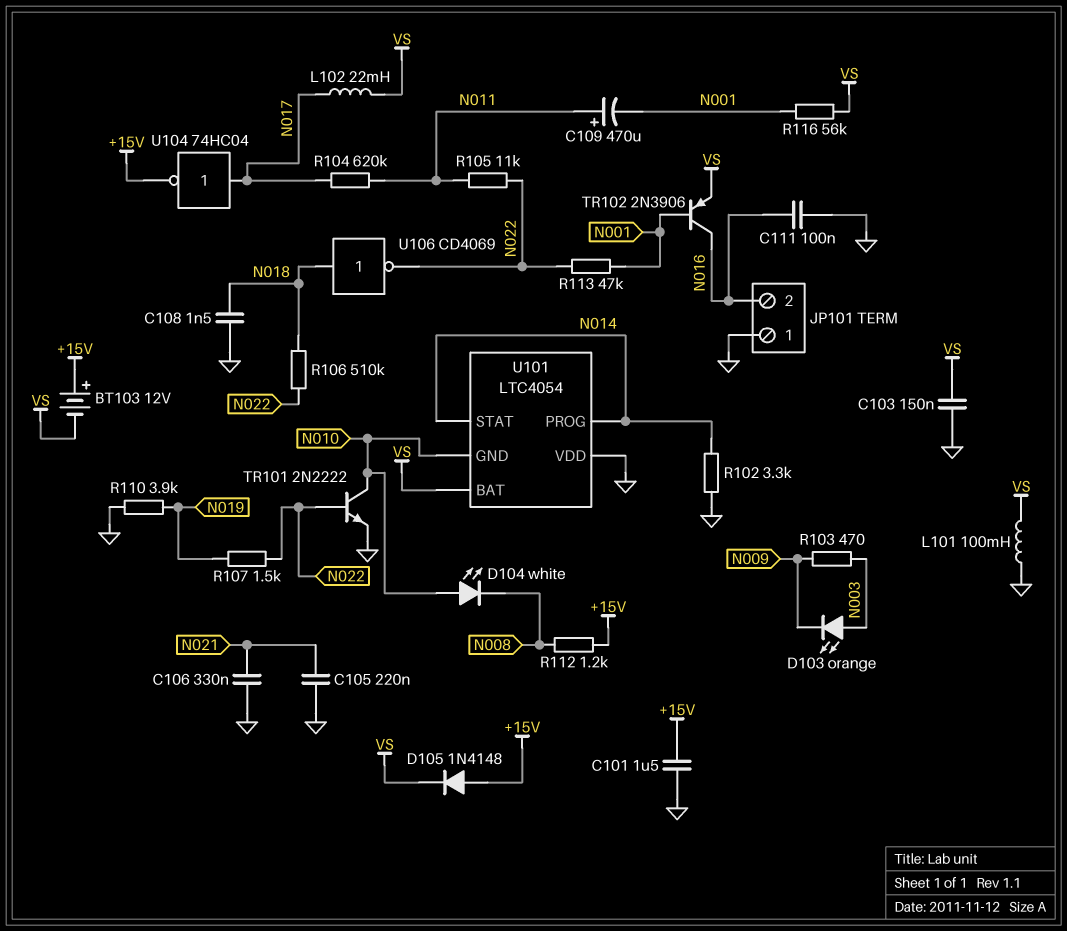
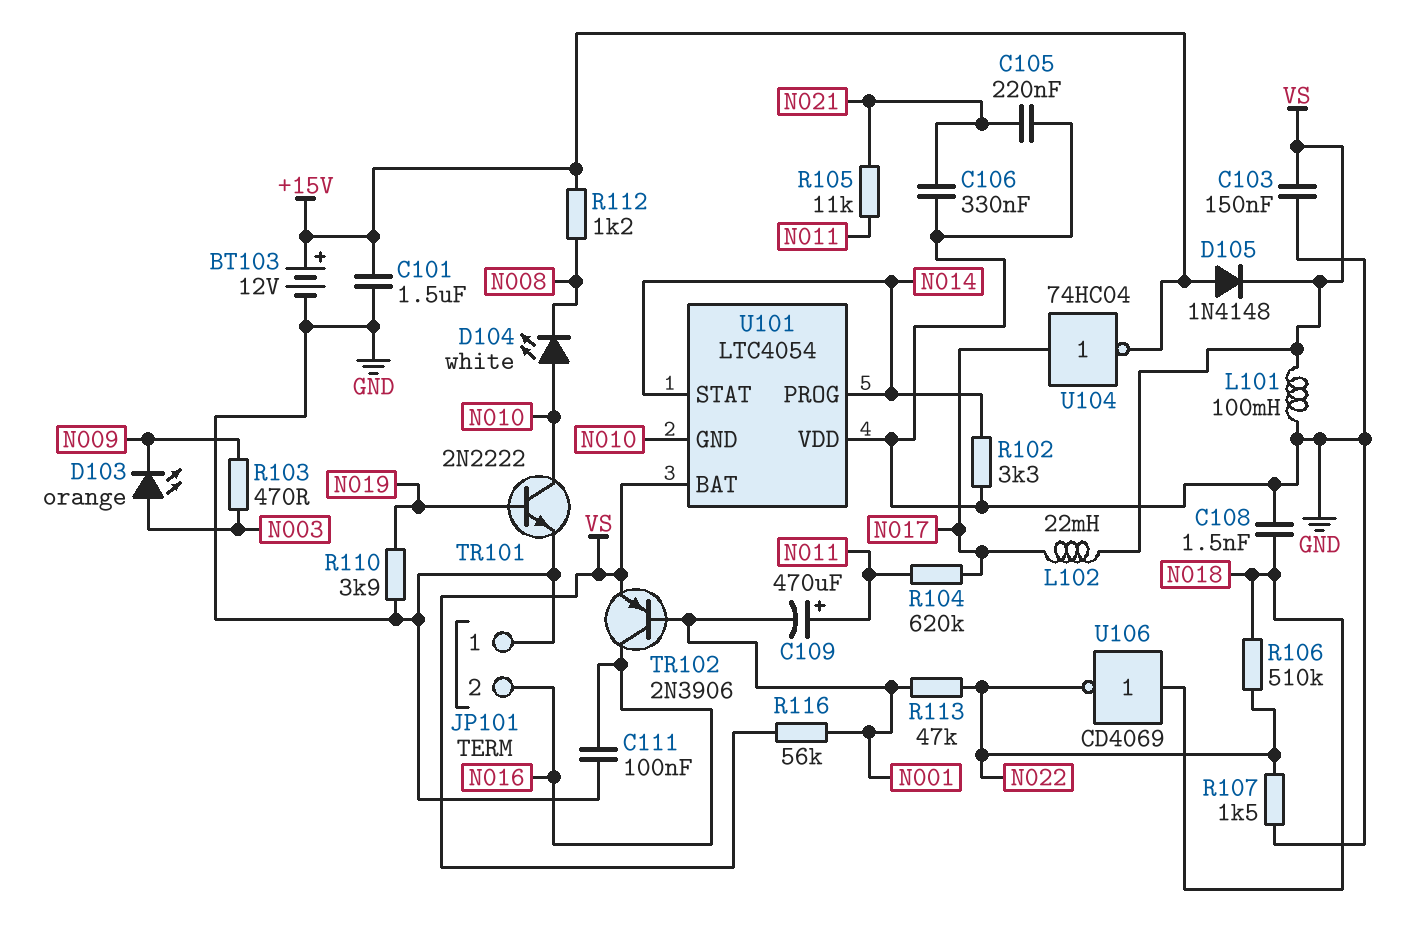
BT103: 12V (plus +15V, minus VS) -> 12V (plus +15V, minus GND)
R105: 11k (N011, N022) -> 11k (N011, N021)
R107: 1.5k (N019, N022) -> 1.5k (GND, N022)
TR101: NPN 2N2222 (B N022, C N010, E GND) -> NPN 2N2222 (B N019, C N010, E GND)

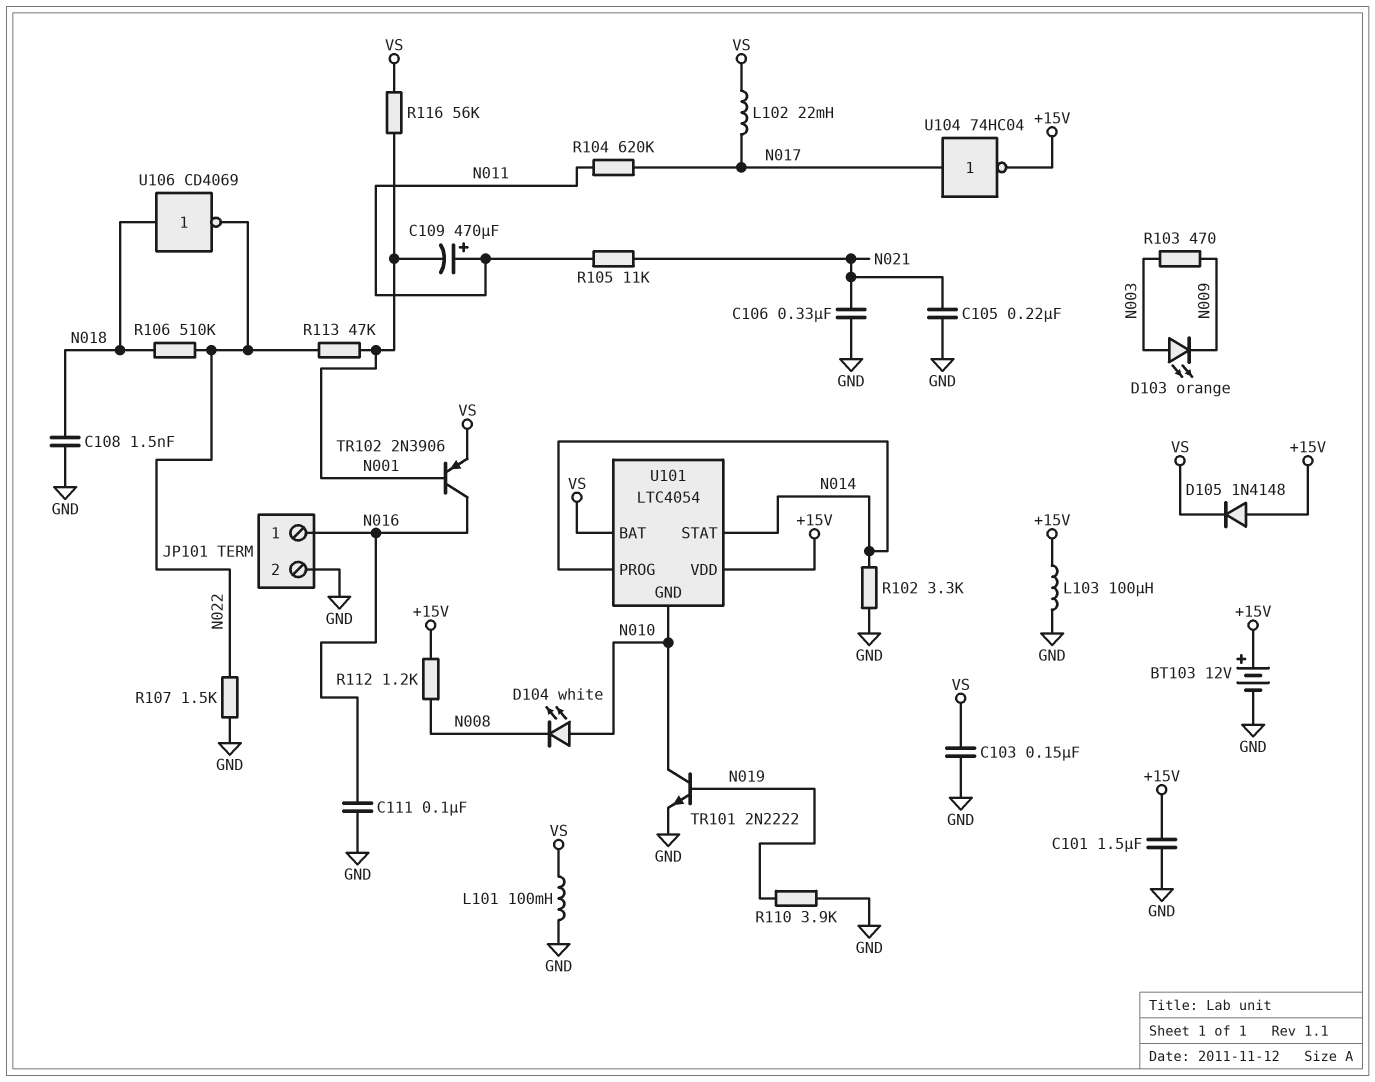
JP101 pin 1: GND -> N016
JP101 pin 2: N016 -> GND
L103: none -> 100uH (+15V, GND)
U101 pin VDD: GND -> +15V

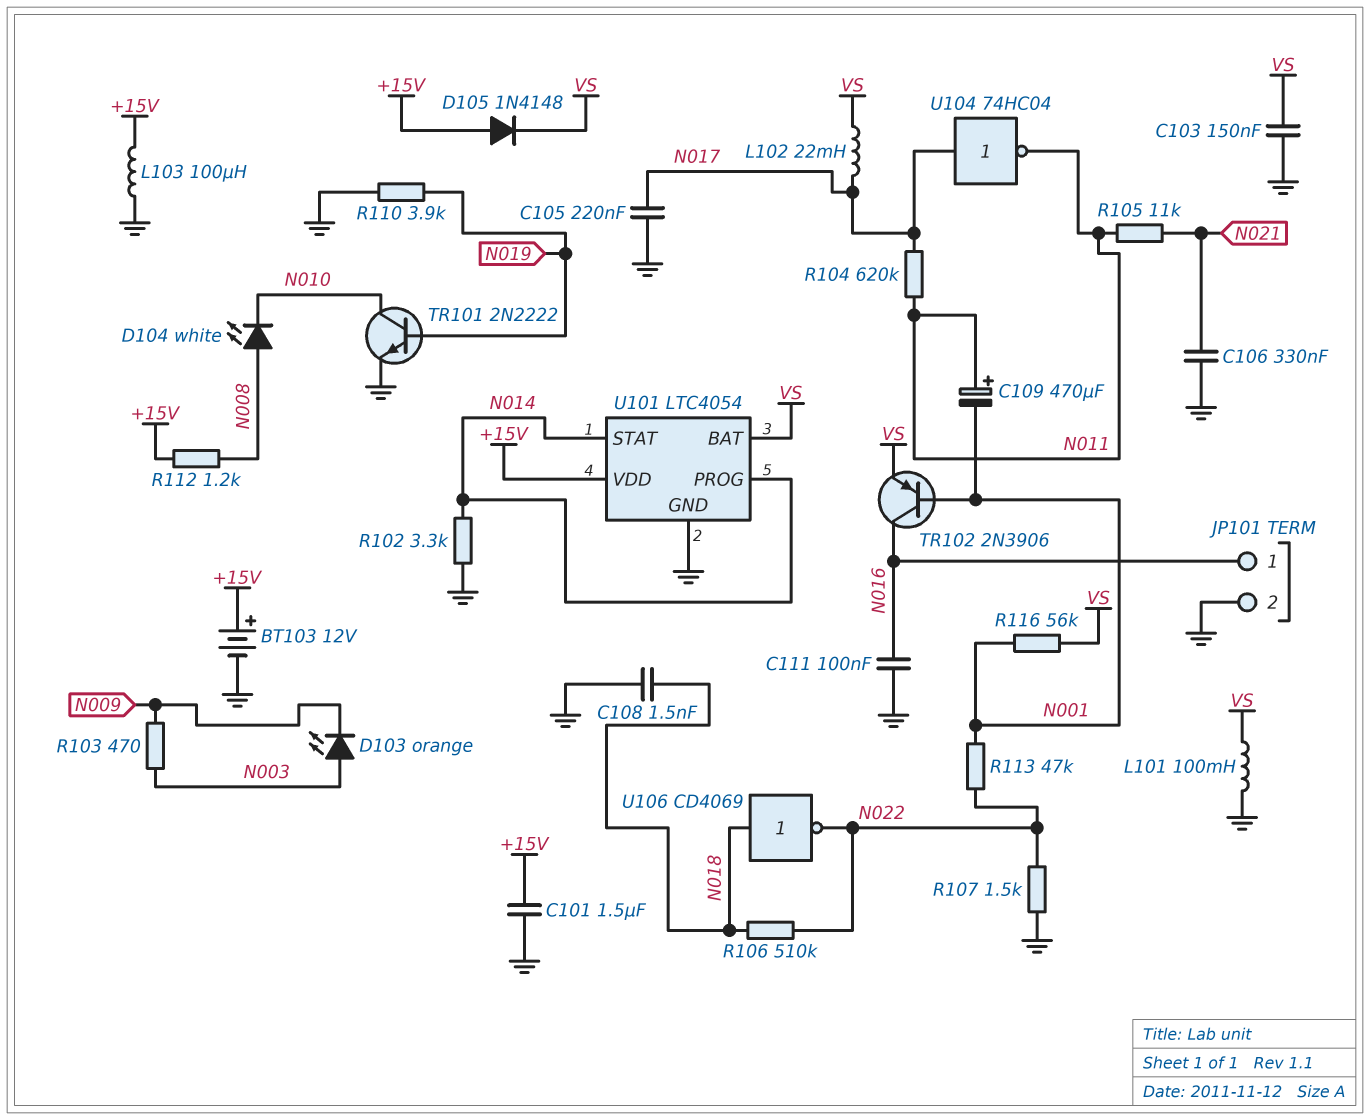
C105: 220nF (GND, N021) -> 220nF (GND, N017)
D104: LED white (A N010, K N008) -> LED white (A N008, K N010)
U101 pin GND: N010 -> GND
U104: NOT 74HC04 (in N017, out +15V) -> NOT 74HC04 (in N017, out N011)

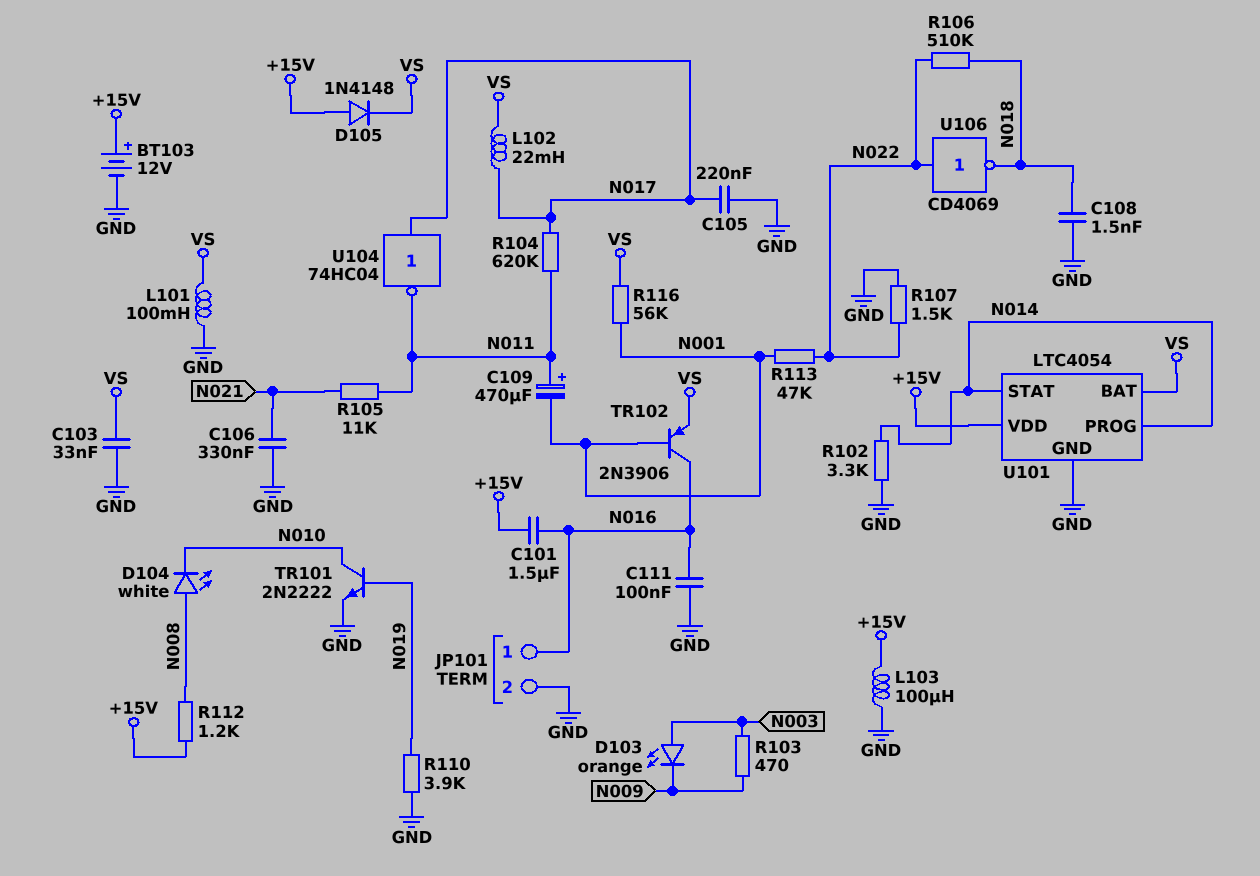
C101: 1.5uF (+15V, GND) -> 1.5uF (+15V, N016)
C103: 150nF (GND, VS) -> 33nF (GND, VS)
U106: NOT CD4069 (in N018, out N022) -> NOT CD4069 (in N022, out N018)

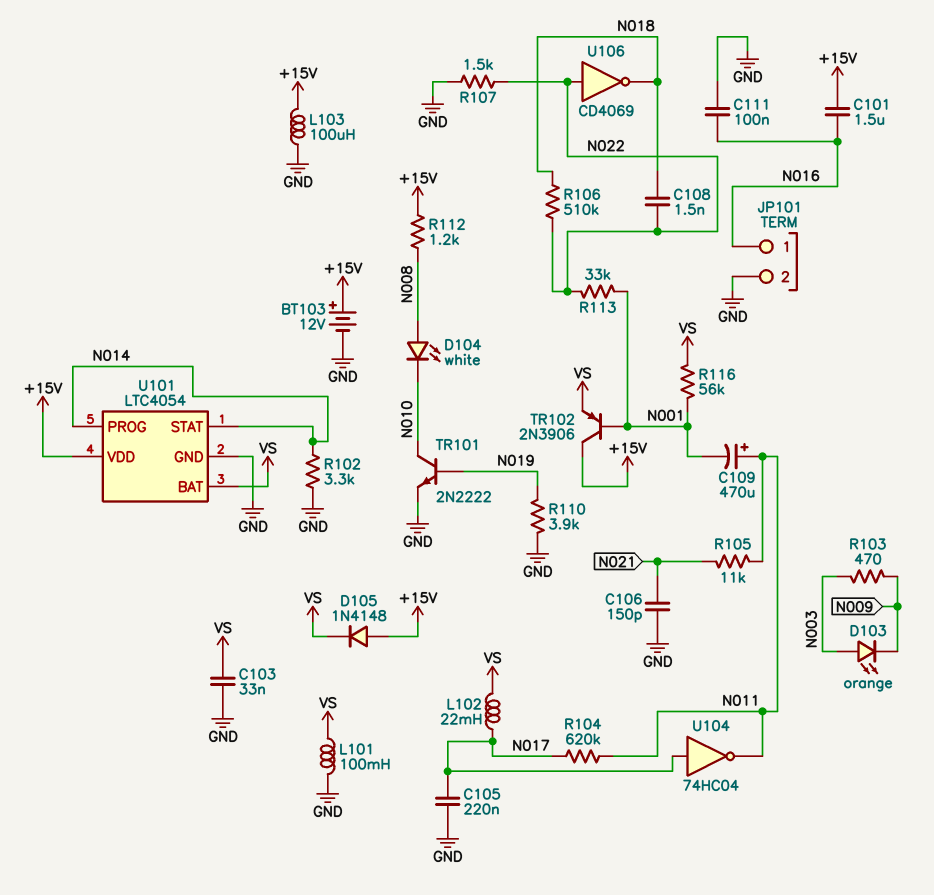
C106: 330nF (GND, N021) -> 150pF (GND, N021)
C108: 1.5nF (GND, N018) -> 1.5nF (N018, N022)
R113: 47k (N001, N022) -> 33k (N001, N022)
TR102: PNP 2N3906 (B N001, C N016, E VS) -> PNP 2N3906 (B N001, C +15V, E VS)

